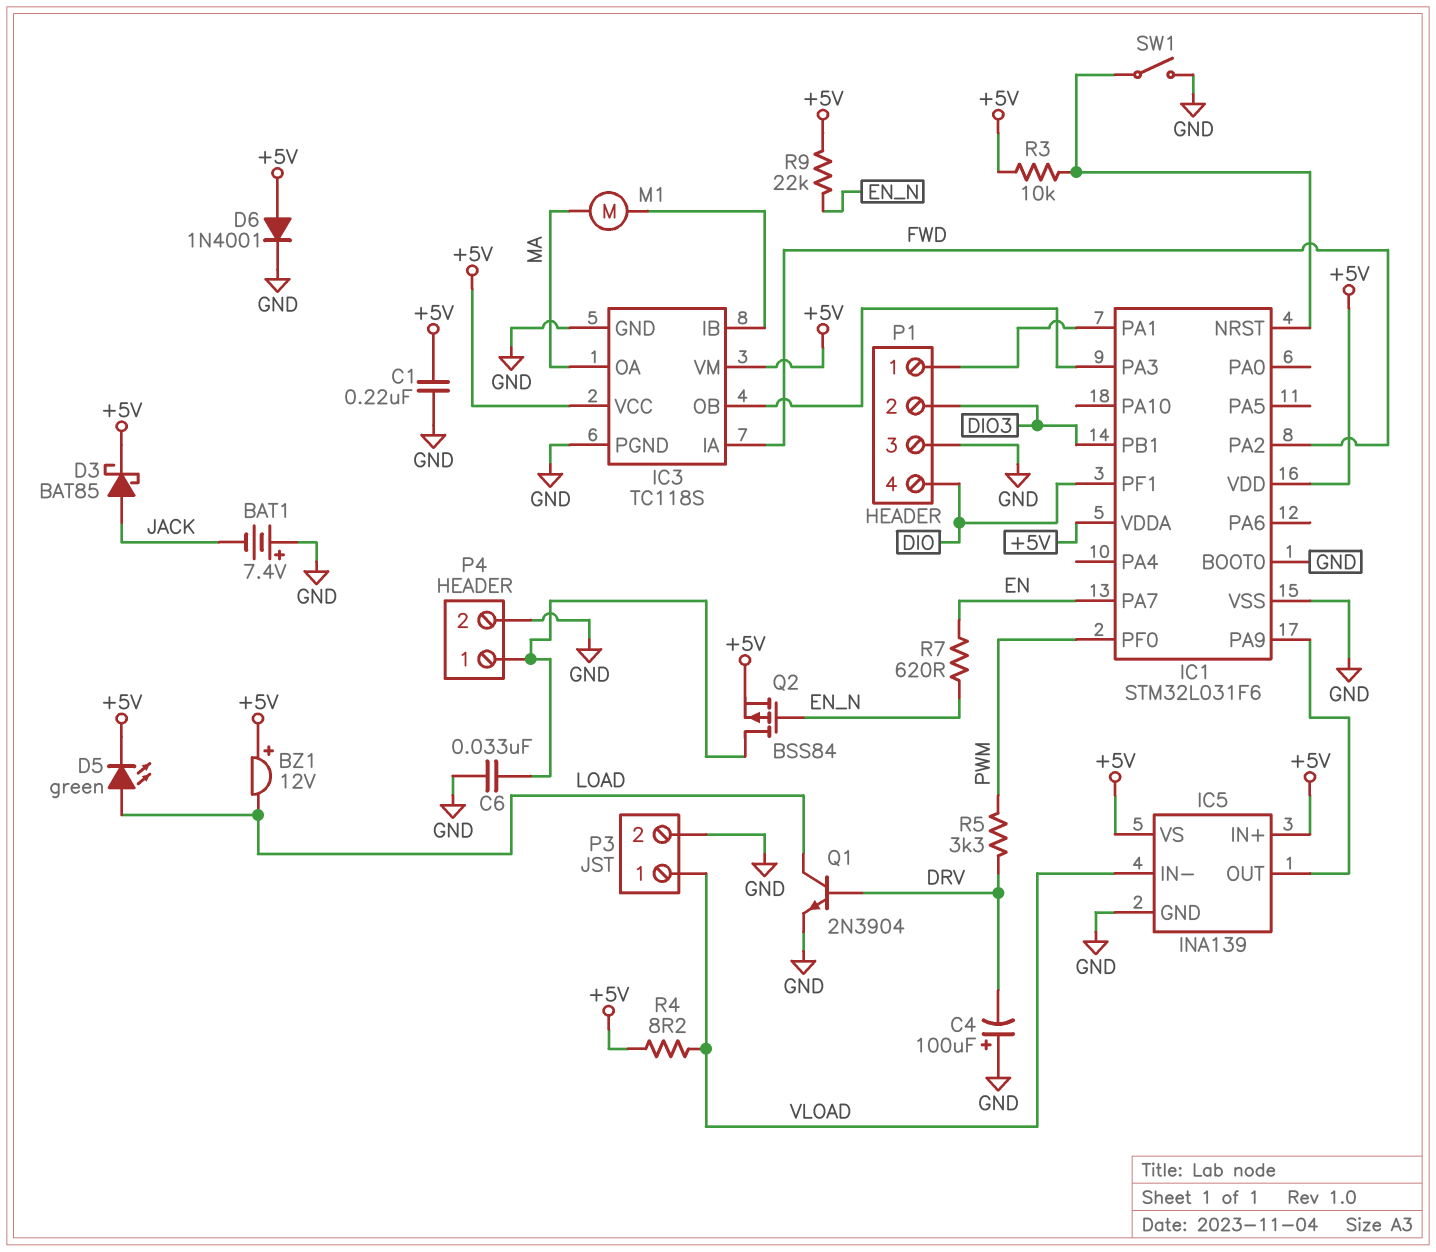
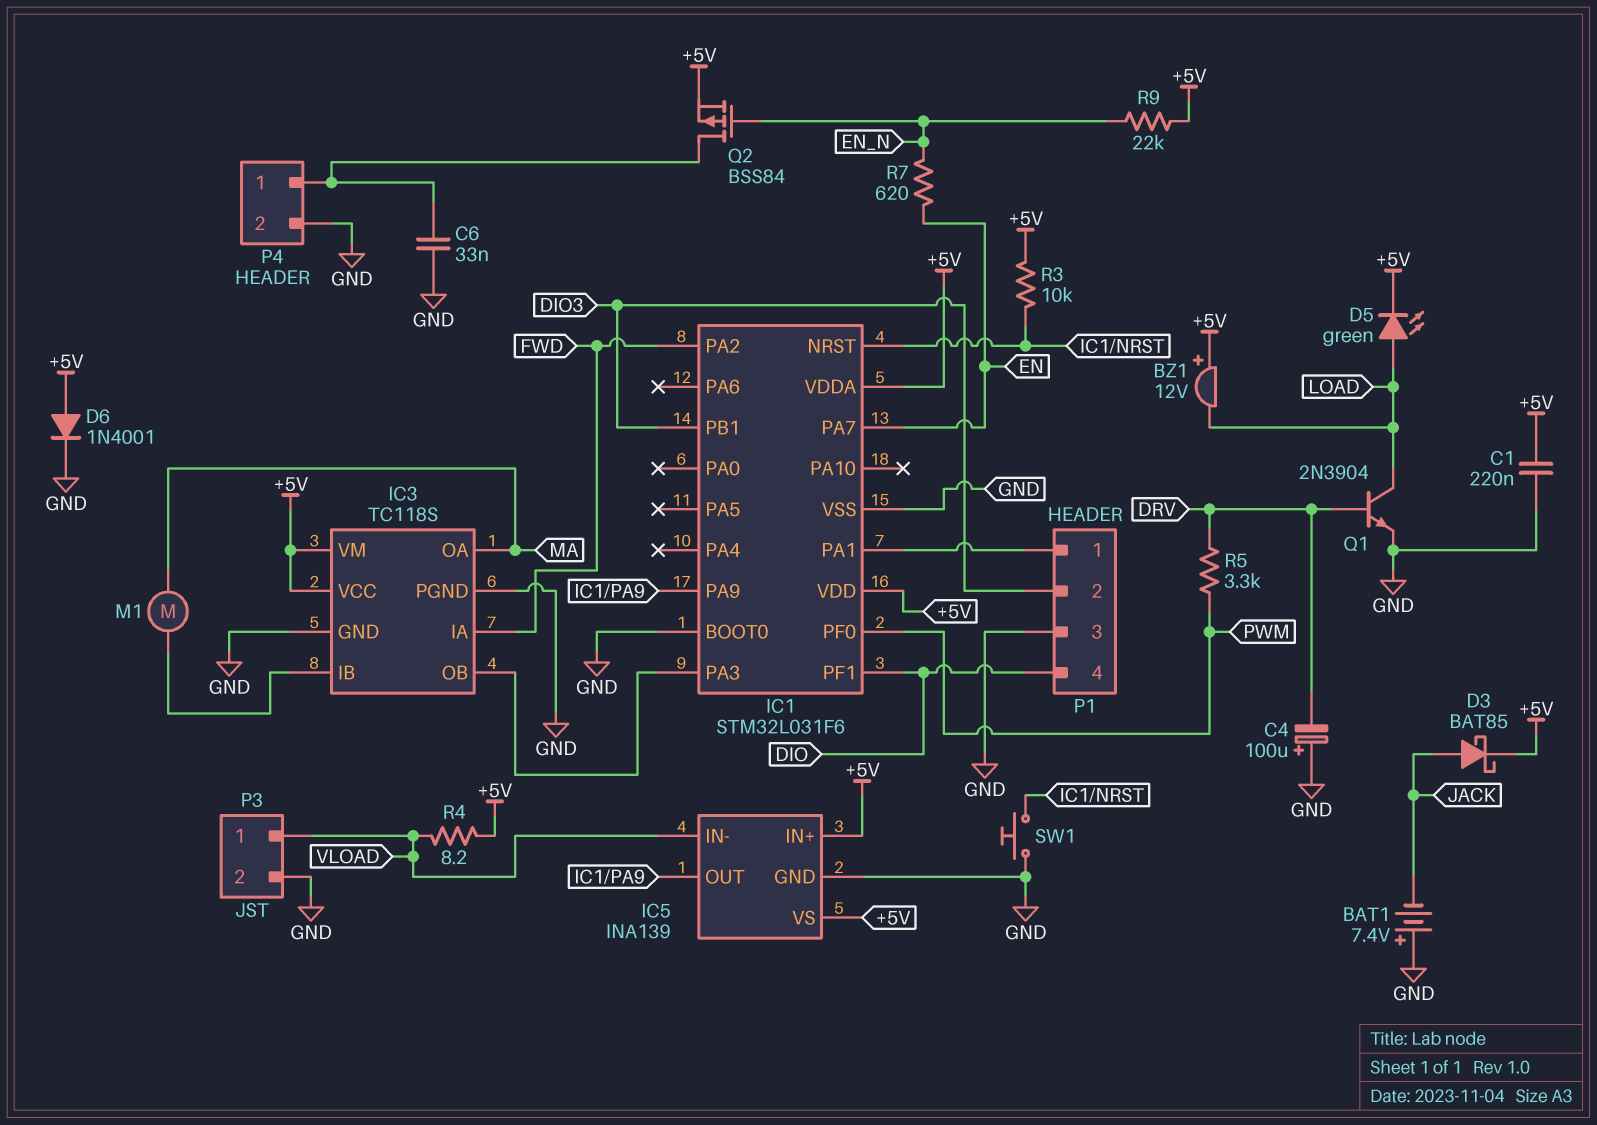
SW1: switch (GND, IC1/NRST) -> button (GND, IC1/NRST)

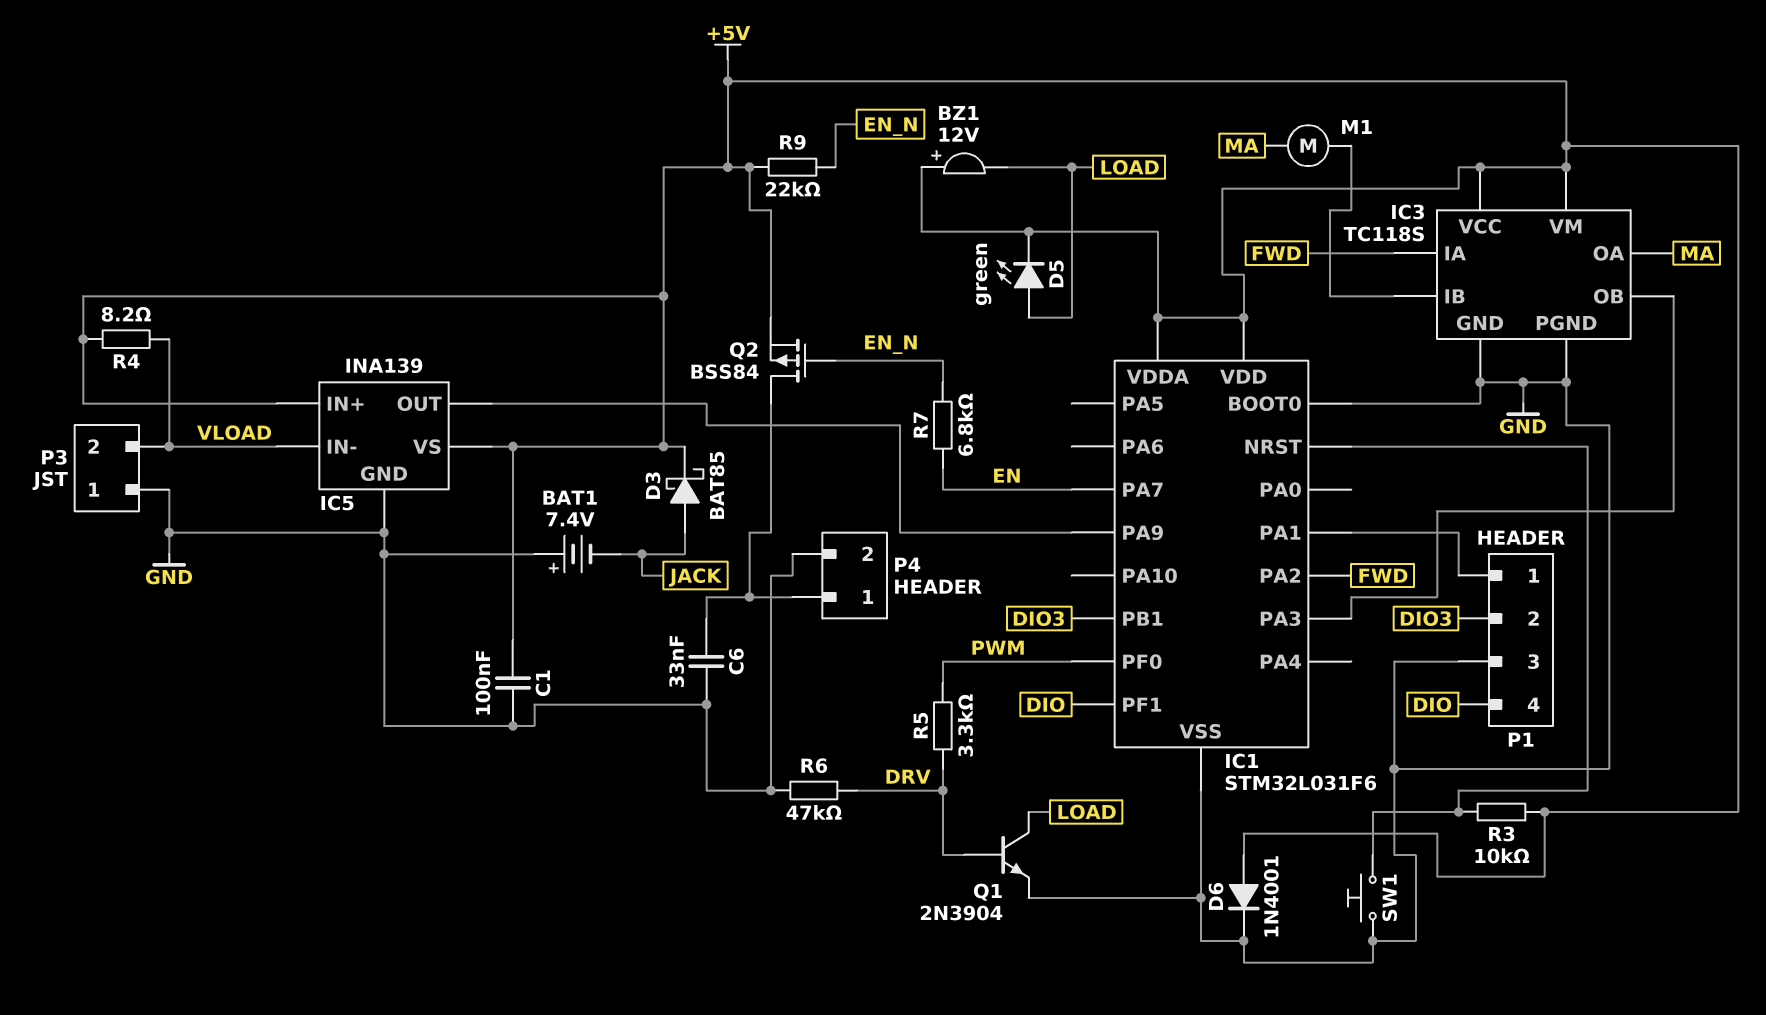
C1: 220nF (+5V, GND) -> 100nF (+5V, GND)
C4: 100uF (plus GND, minus DRV) -> none
P3 pin 1: VLOAD -> GND
P3 pin 2: GND -> VLOAD
R6: none -> 47k (DRV, GND)
R7: 620 (EN, EN_N) -> 6.8k (EN, EN_N)

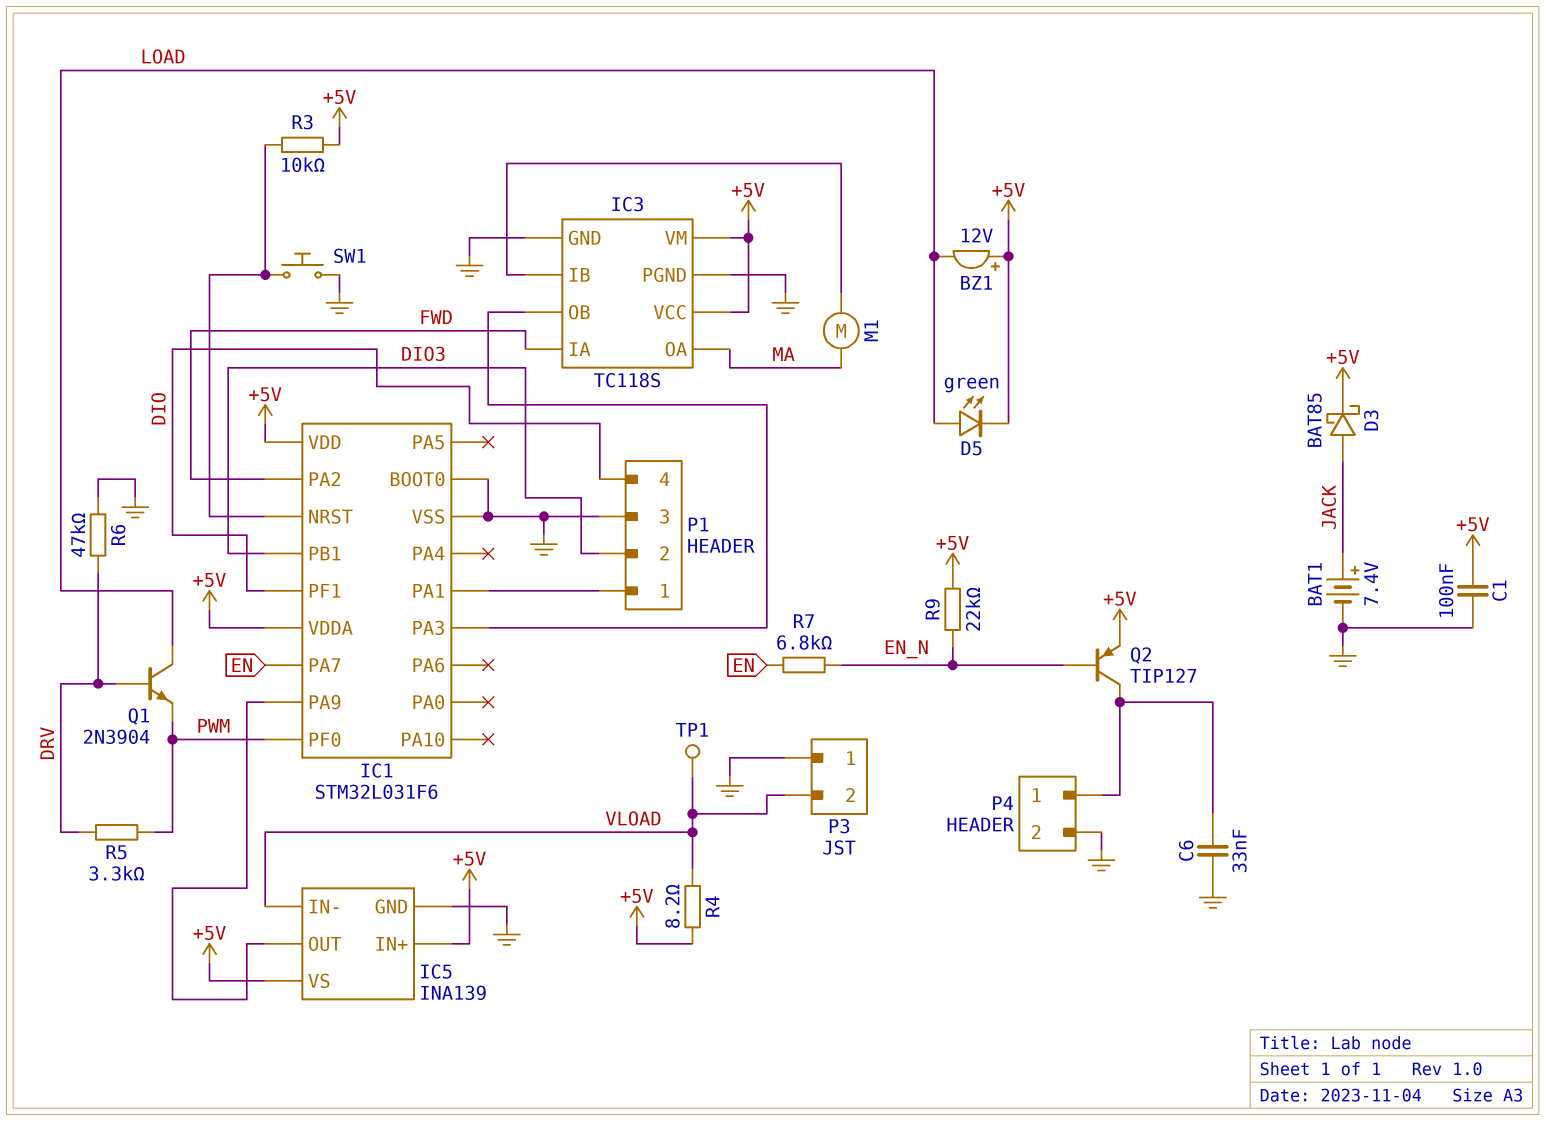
BAT1: 7.4V (plus GND, minus JACK) -> 7.4V (plus JACK, minus GND)
D6: diode 1N4001 (A +5V, K GND) -> none
Q1: NPN 2N3904 (B DRV, C LOAD, E GND) -> NPN 2N3904 (B DRV, C LOAD, E PWM)
Q2: PMOS BSS84 (G EN_N, D P4/1, S +5V) -> PNP TIP127 (B EN_N, C P4/1, E +5V)
TP1: none -> test point (VLOAD)

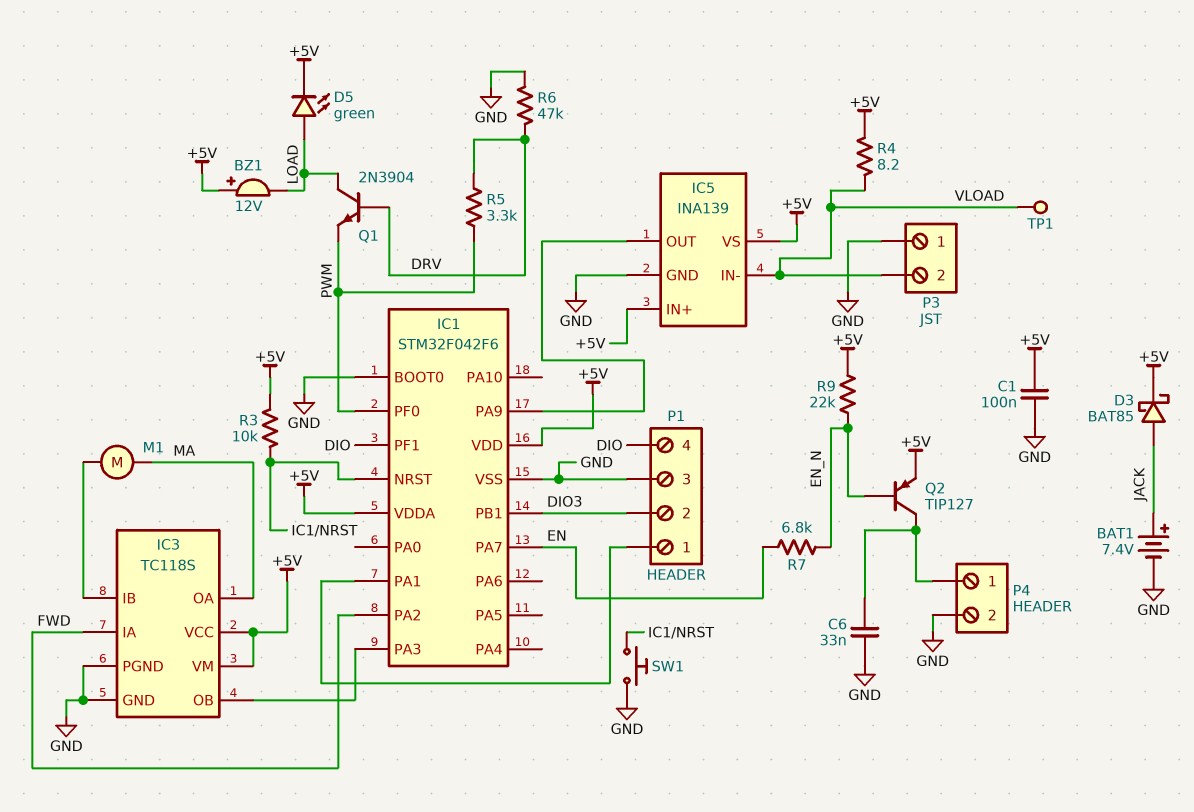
IC1: STM32L031F6 -> STM32F042F6

